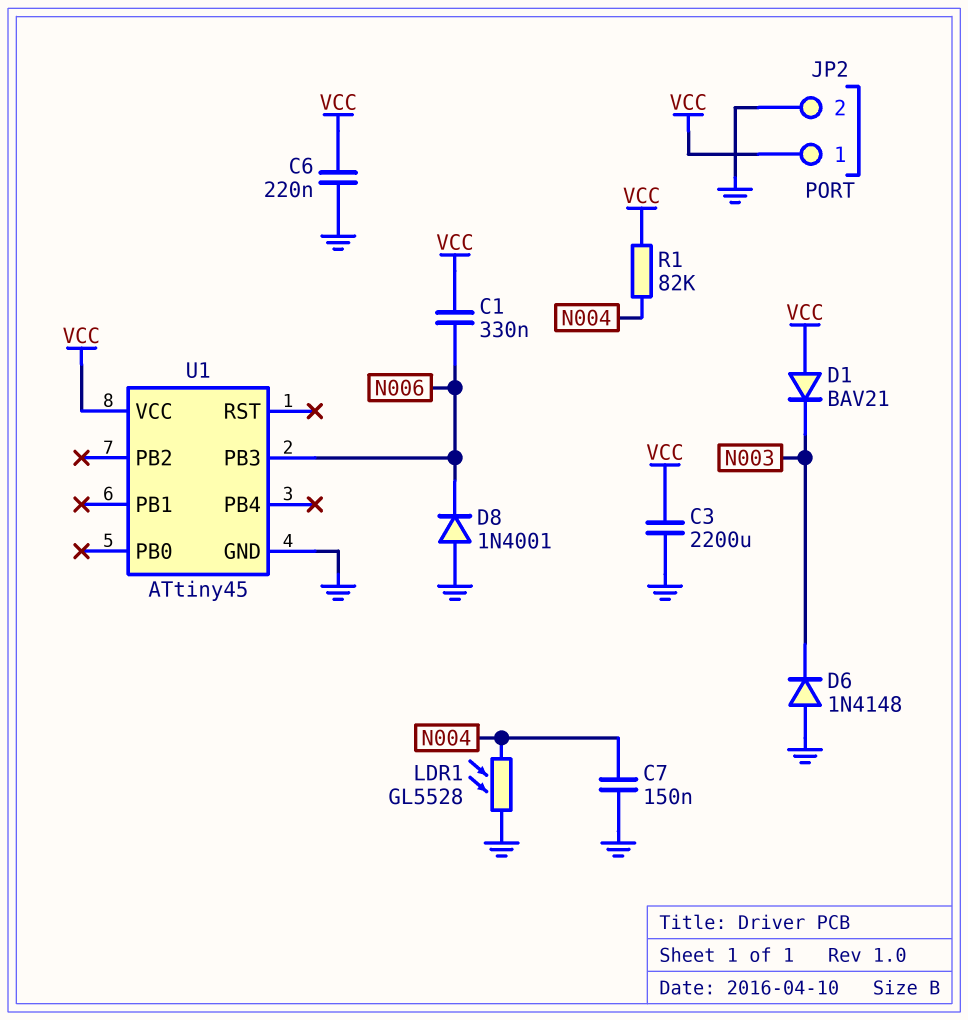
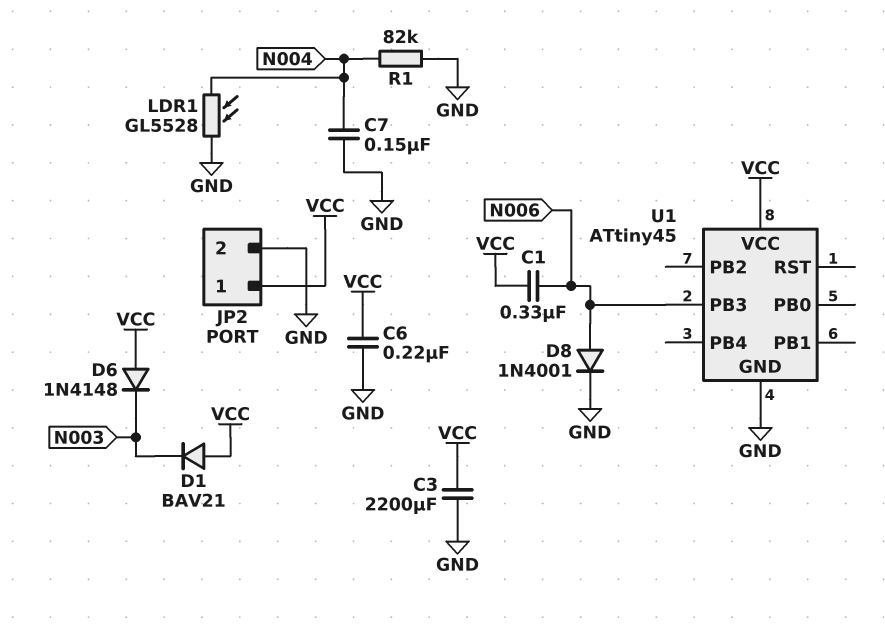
D6: diode 1N4148 (A GND, K N003) -> diode 1N4148 (A VCC, K N003)
D8: diode 1N4001 (A GND, K N006) -> diode 1N4001 (A N006, K GND)
R1: 82k (N004, VCC) -> 82k (GND, N004)

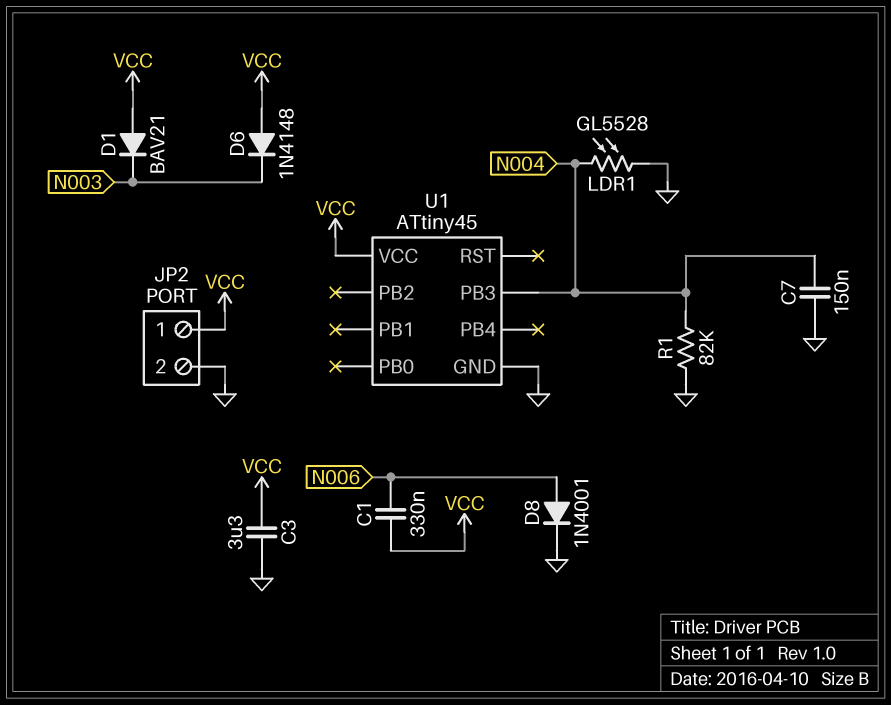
C3: 2200uF (GND, VCC) -> 3.3uF (GND, VCC)
C6: 220nF (GND, VCC) -> none
U1 pin PB3: N006 -> N004

